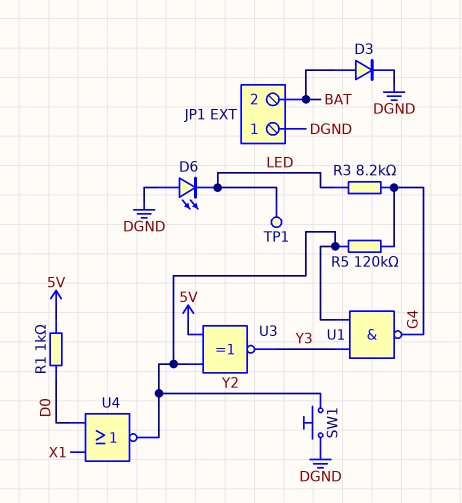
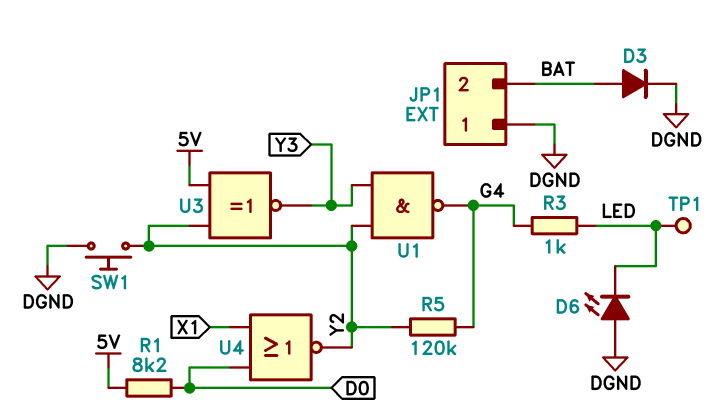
R1: 1k (5V, D0) -> 8.2k (5V, D0)
R3: 8.2k (G4, LED) -> 1k (G4, LED)

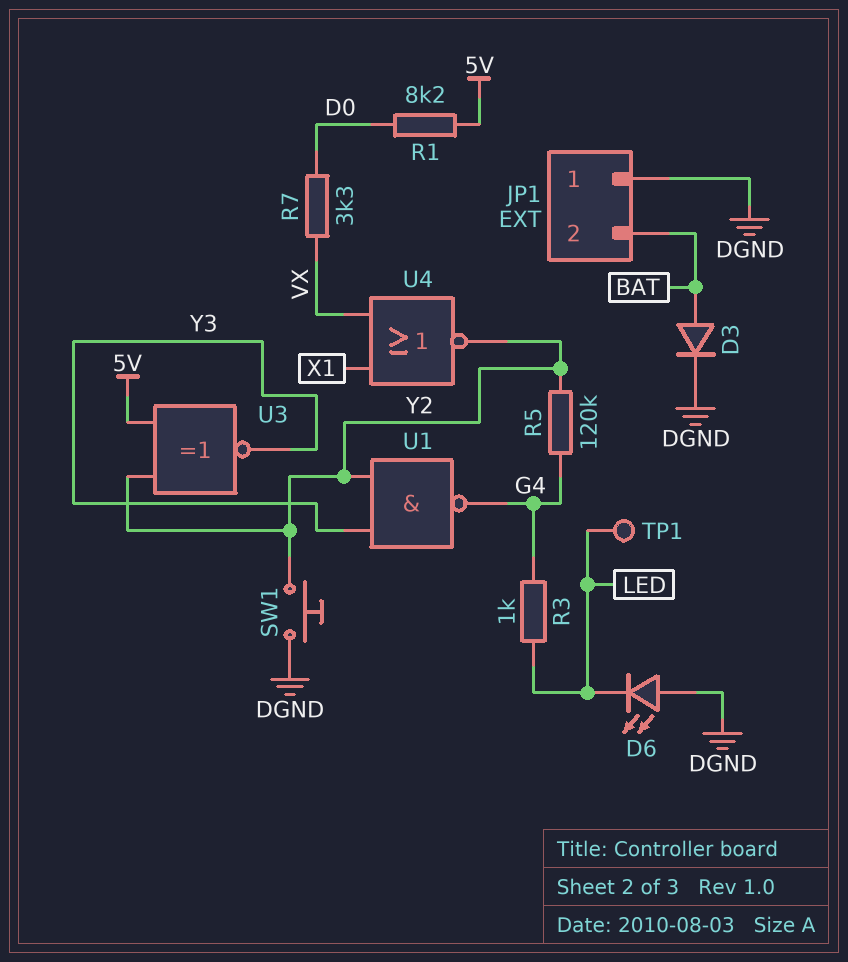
R7: none -> 3.3k (D0, VX)
U4: NOR (in D0, in X1, out Y2) -> NOR (in VX, in X1, out Y2)

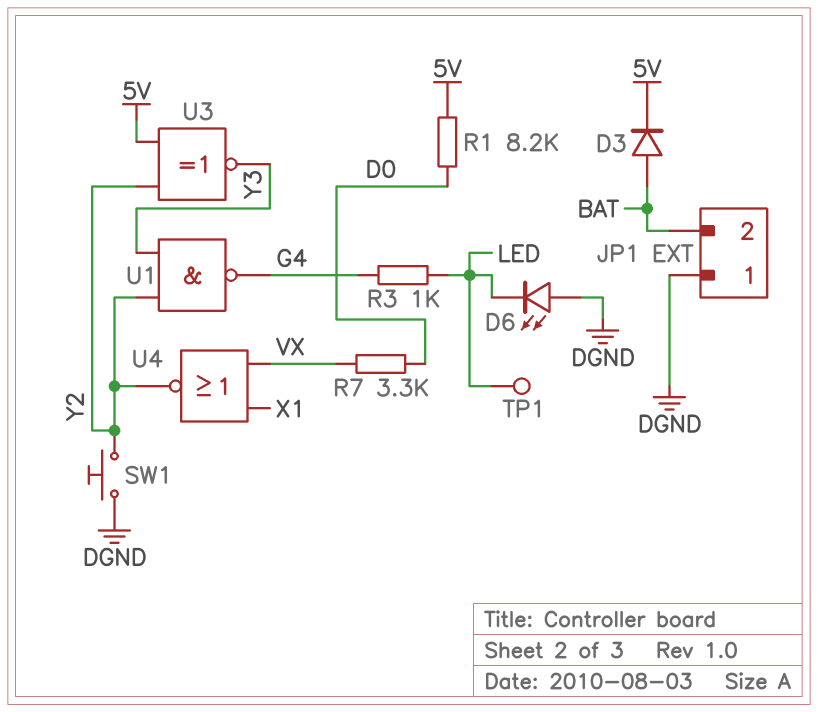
D3: diode (A BAT, K DGND) -> diode (A BAT, K 5V)
R5: 120k (G4, Y2) -> none

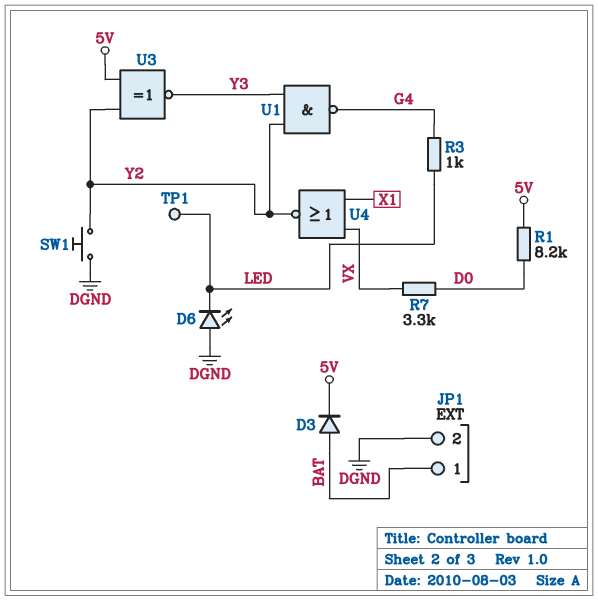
JP1 pin 1: DGND -> BAT
JP1 pin 2: BAT -> DGND

